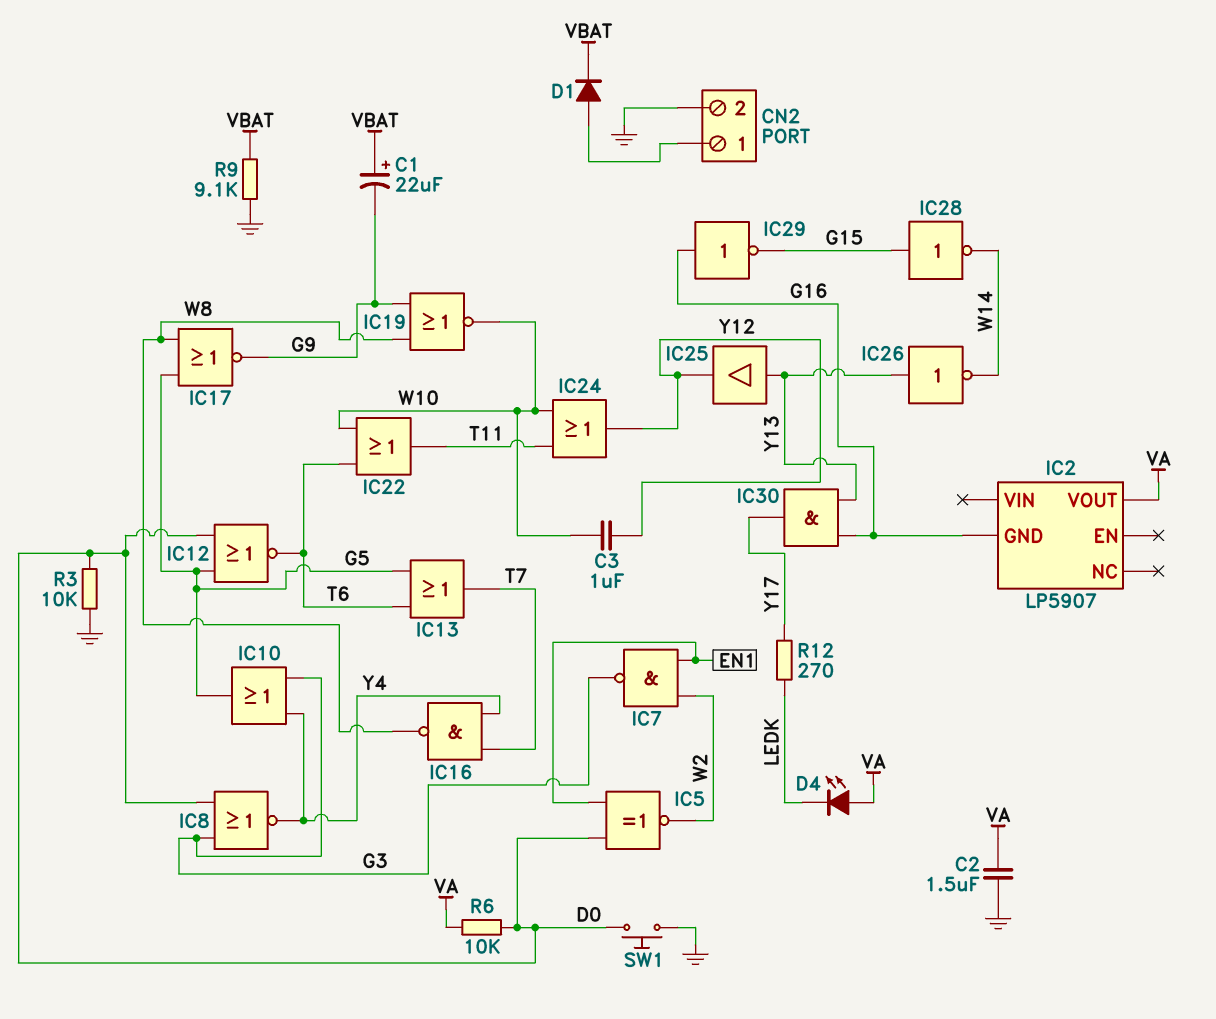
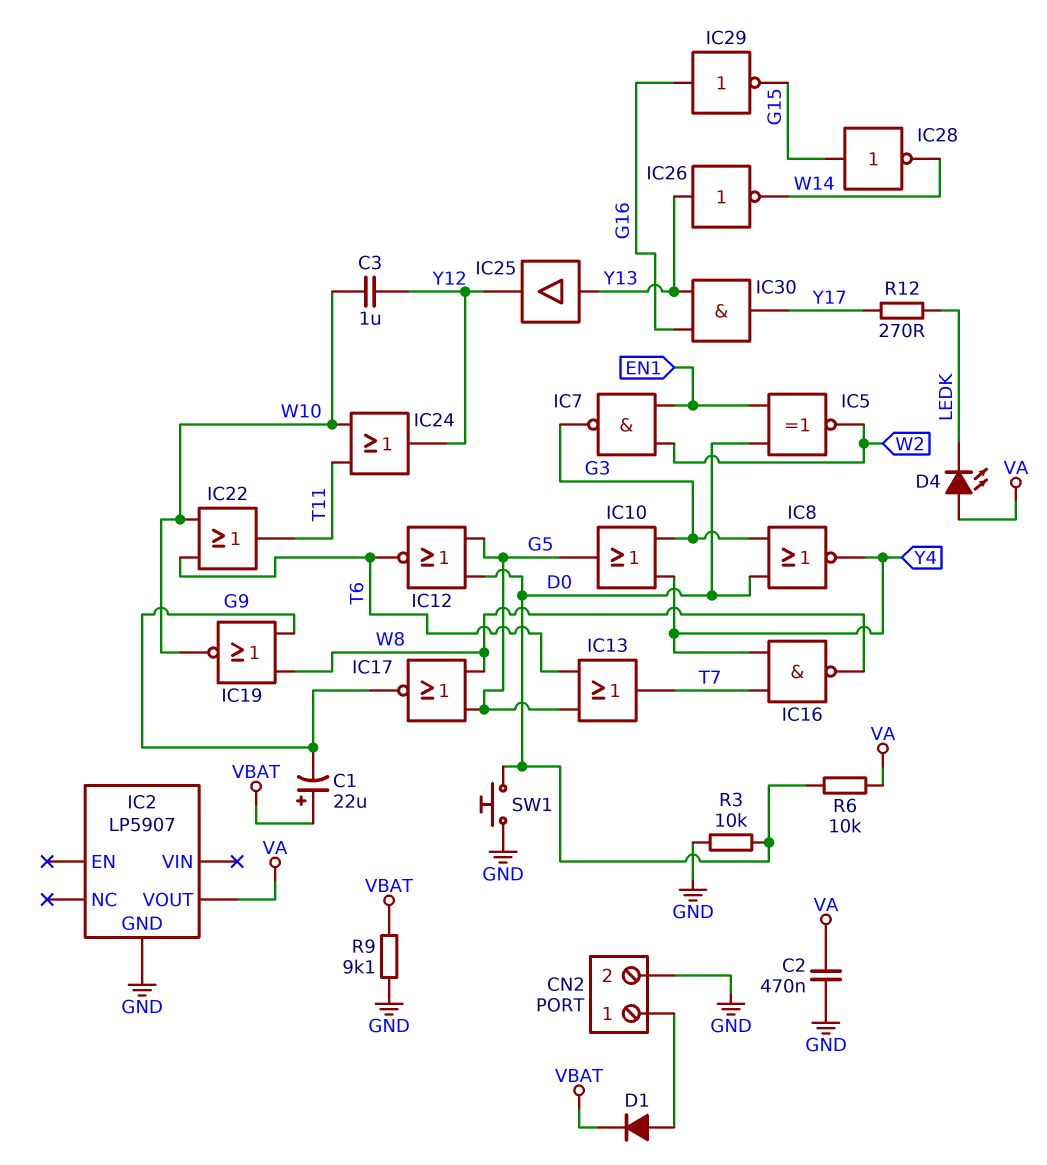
C2: 1.5uF (GND, VA) -> 470nF (GND, VA)
IC2 pin GND: G16 -> GND

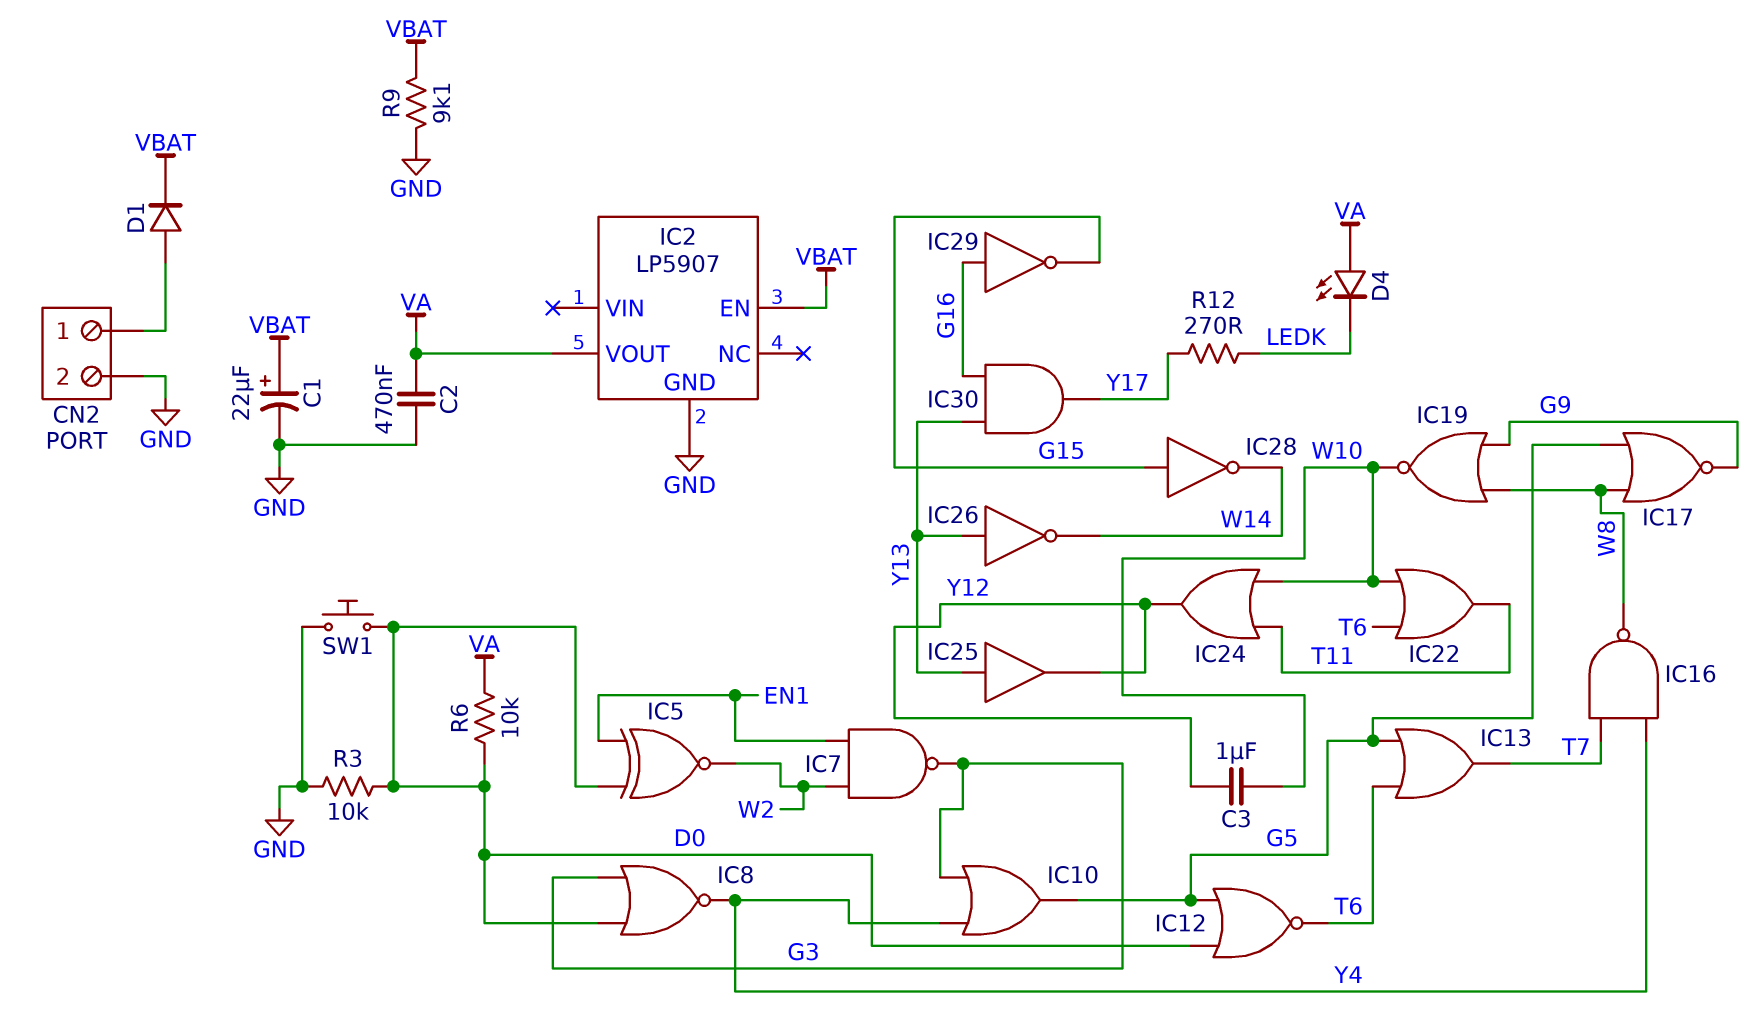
C1: 22uF (plus VBAT, minus G9) -> 22uF (plus VBAT, minus GND)
IC2 pin EN: none -> VBAT

